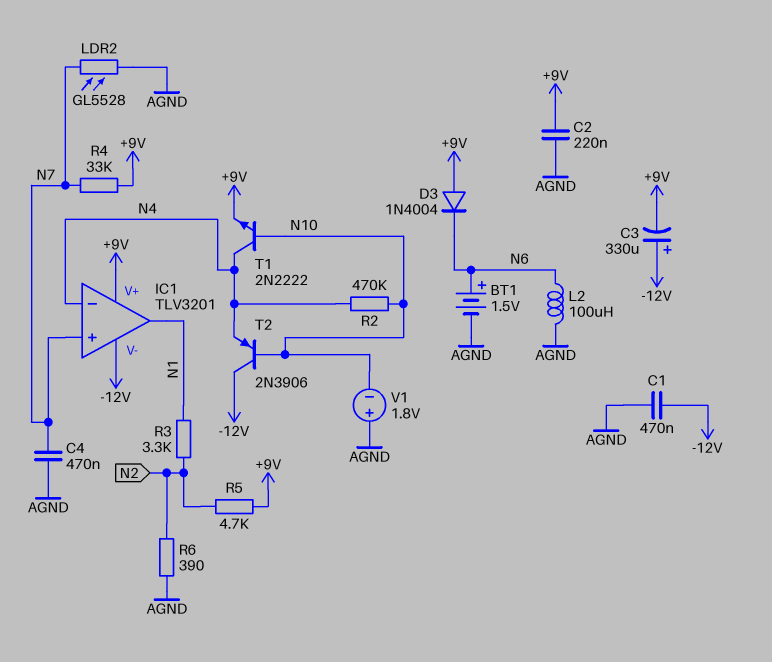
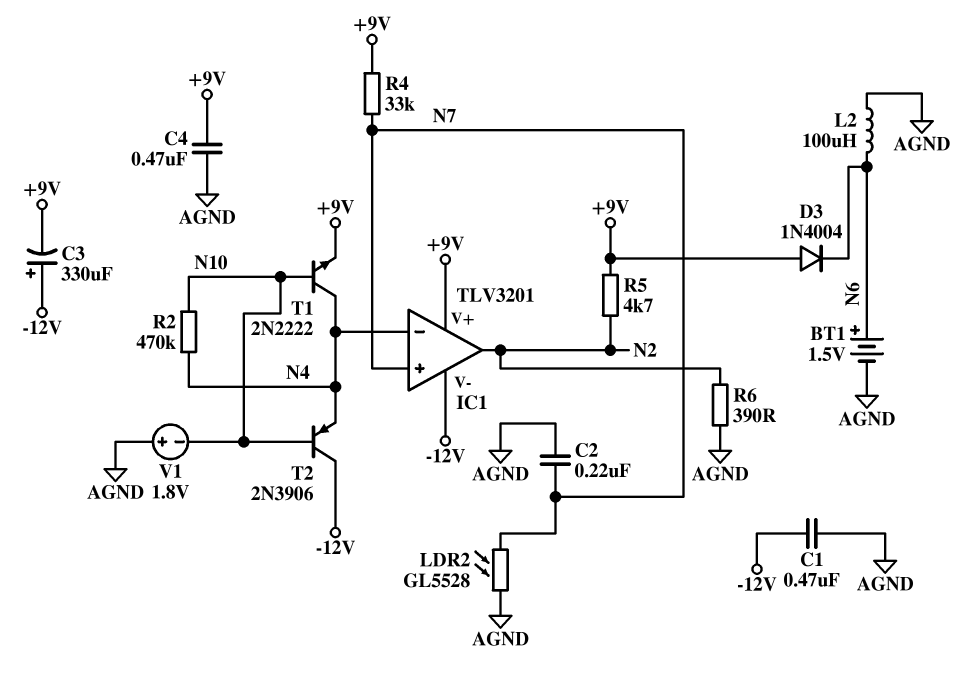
C2: 220nF (+9V, AGND) -> 220nF (AGND, N7)
C4: 470nF (AGND, N7) -> 470nF (+9V, AGND)
IC1 pin out: N1 -> N2
R3: 3.3k (N1, N2) -> none

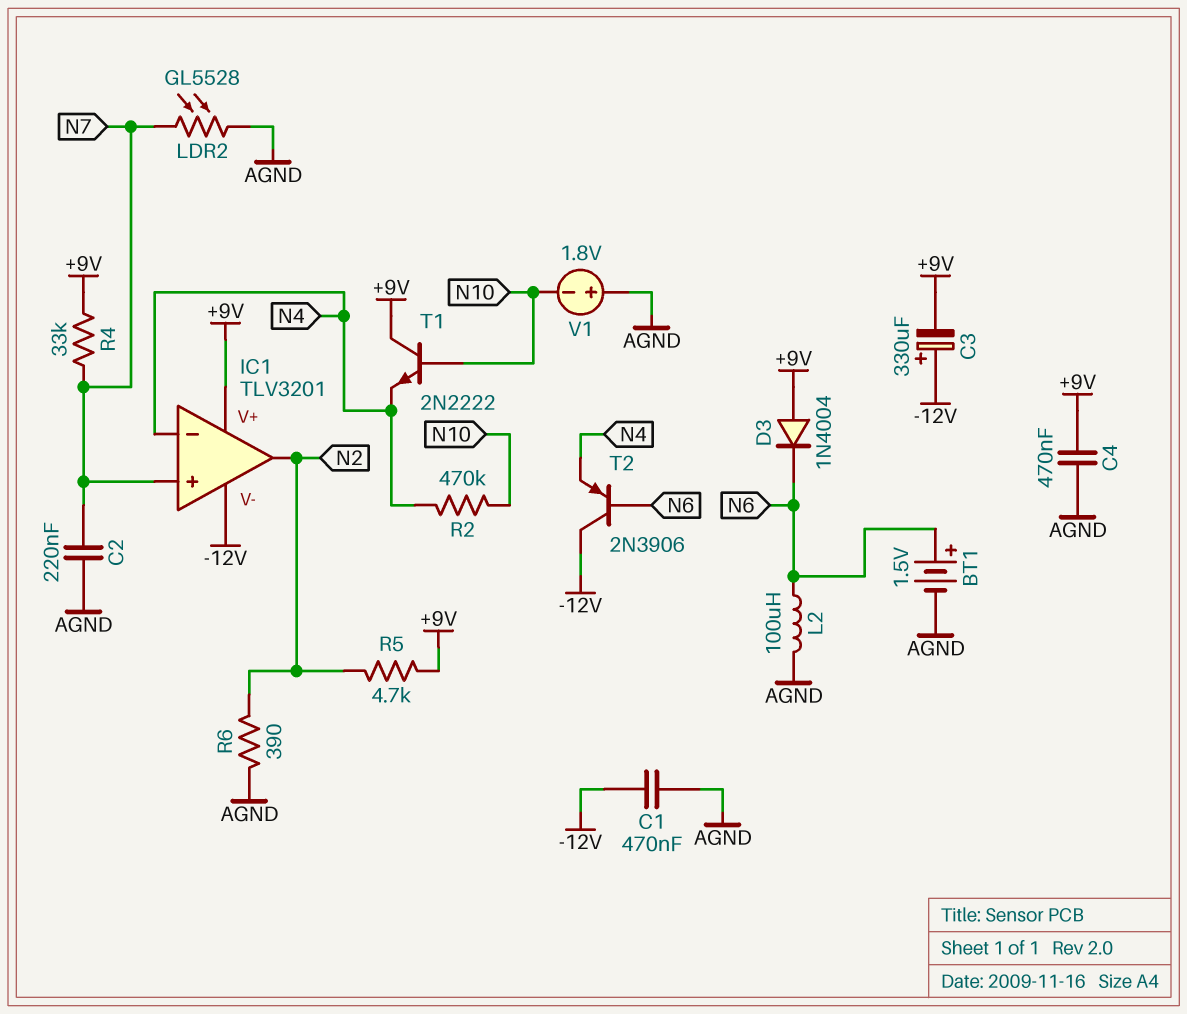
T1: NPN 2N2222 (B N10, C N4, E +9V) -> NPN 2N2222 (B N10, C +9V, E N4)
T2: PNP 2N3906 (B N10, C -12V, E N4) -> PNP 2N3906 (B N6, C -12V, E N4)

